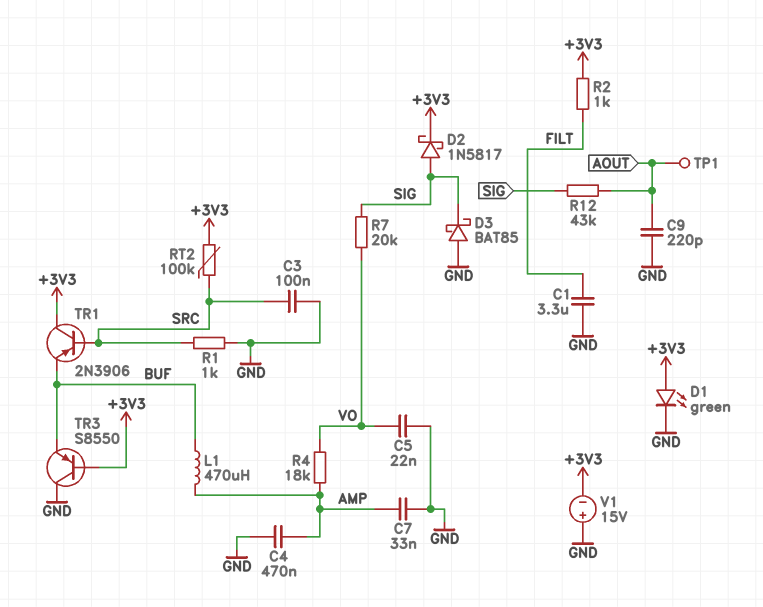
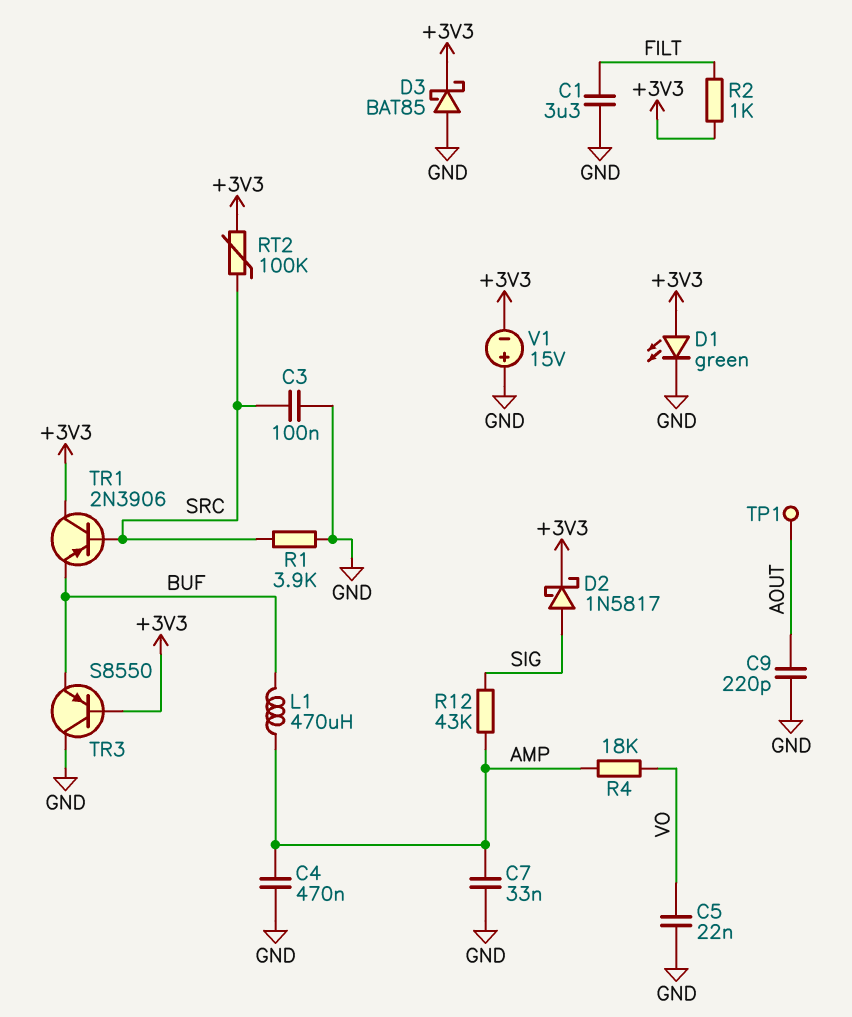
D3: schottky BAT85 (A GND, K SIG) -> schottky BAT85 (A GND, K +3V3)
R1: 1k (GND, SRC) -> 3.9k (GND, SRC)
R7: 20k (SIG, VO) -> none
R12: 43k (AOUT, SIG) -> 43k (AMP, SIG)

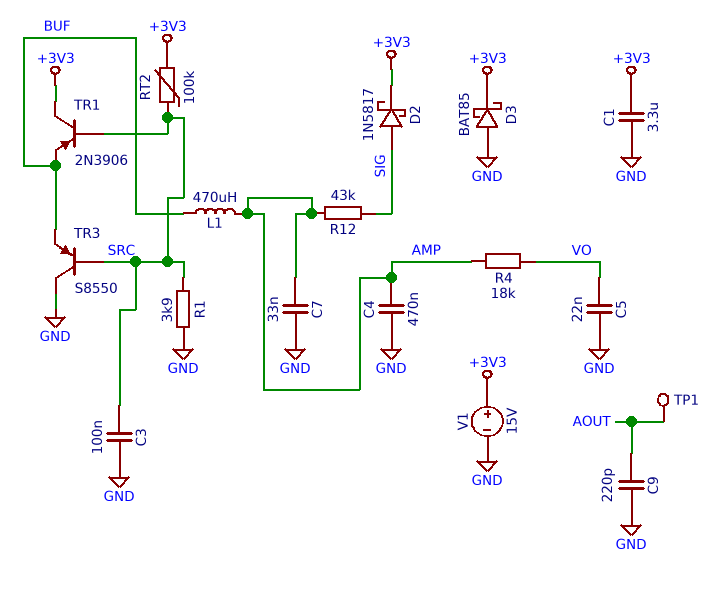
C1: 3.3uF (FILT, GND) -> 3.3uF (+3V3, GND)
D1: LED green (A +3V3, K GND) -> none
R2: 1k (+3V3, FILT) -> none
TR3: PNP S8550 (B +3V3, C GND, E BUF) -> PNP S8550 (B SRC, C GND, E BUF)
V1: 15V (plus GND, minus +3V3) -> 15V (plus +3V3, minus GND)

